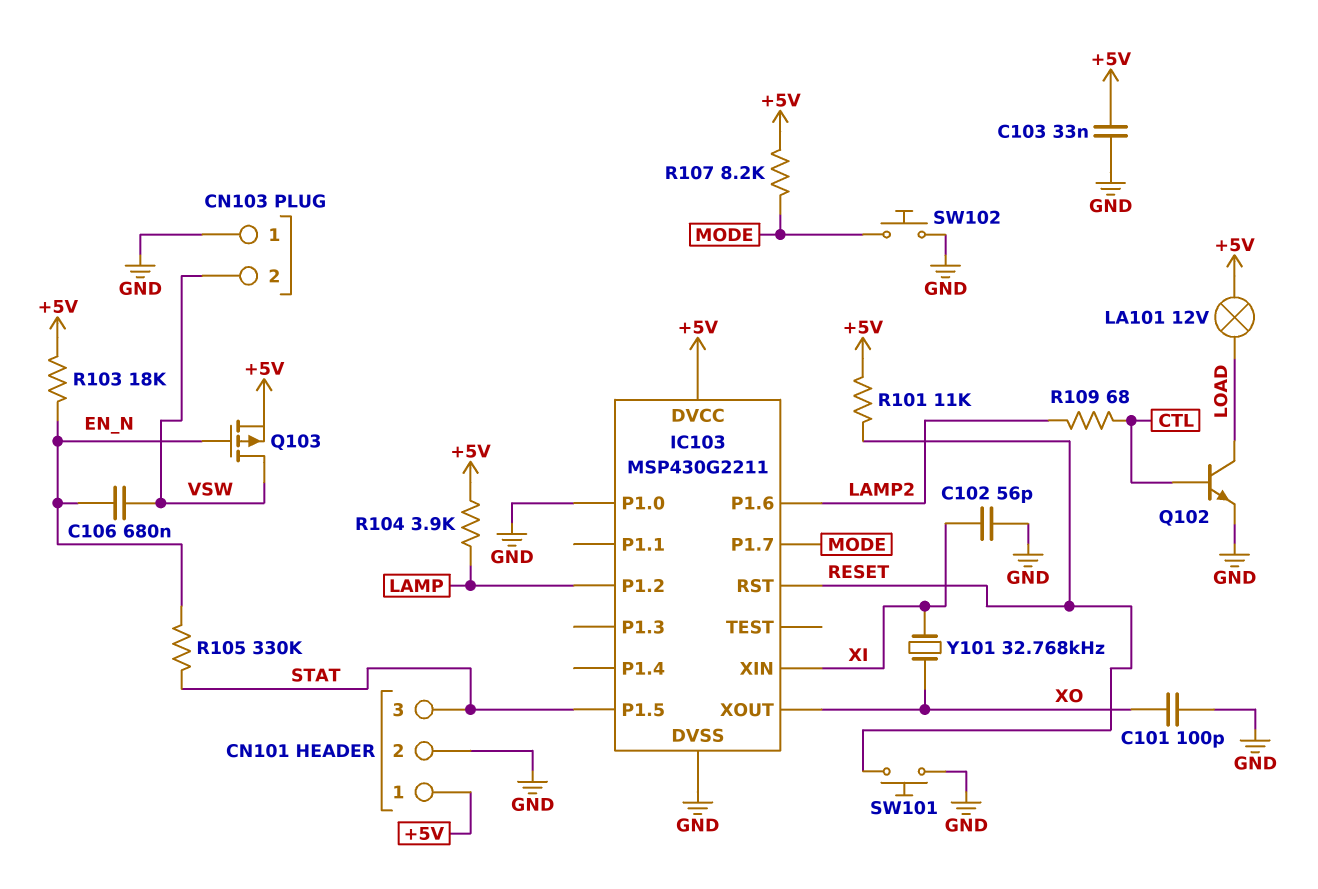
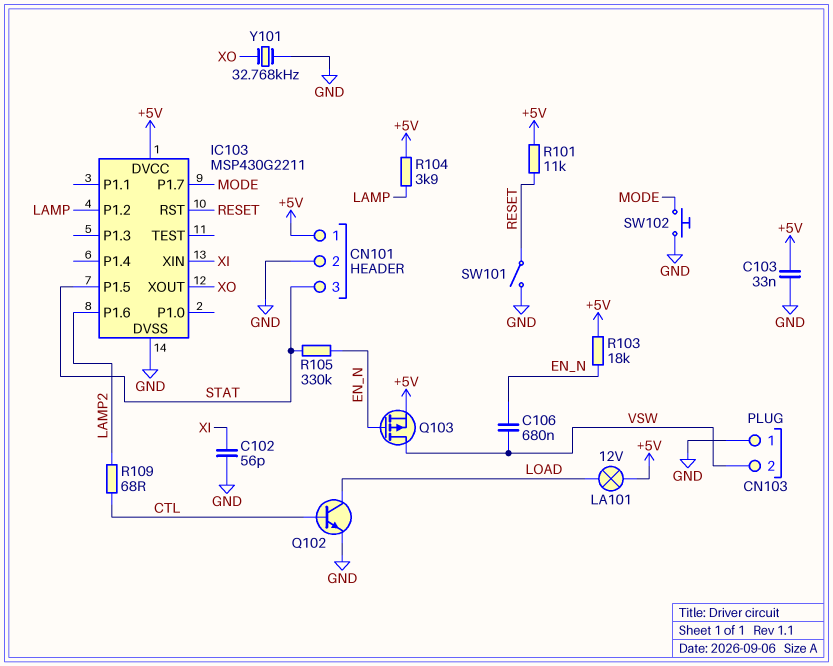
C101: 100pF (GND, XO) -> none
IC103 pin P1.0: GND -> none
R107: 8.2k (+5V, MODE) -> none
SW101: button (GND, RESET) -> switch (GND, RESET)
Y101: 32.768kHz (XI, XO) -> 32.768kHz (GND, XO)

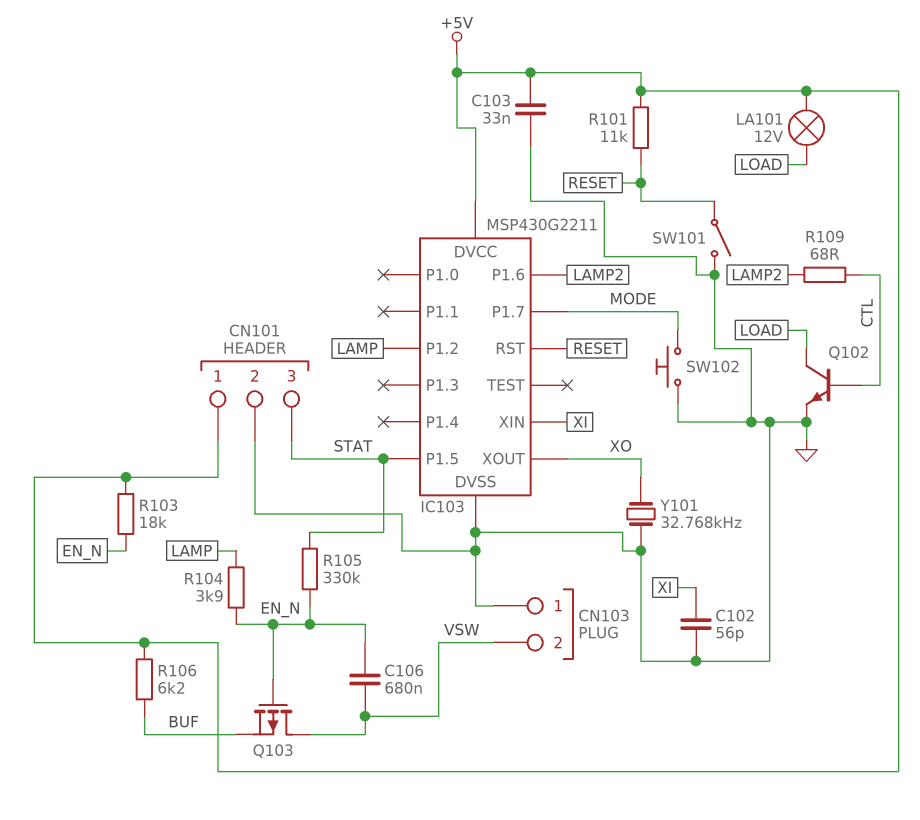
Q103: PMOS (G EN_N, D VSW, S +5V) -> PMOS (G EN_N, D VSW, S BUF)
R104: 3.9k (+5V, LAMP) -> 3.9k (EN_N, LAMP)
R106: none -> 6.2k (+5V, BUF)

